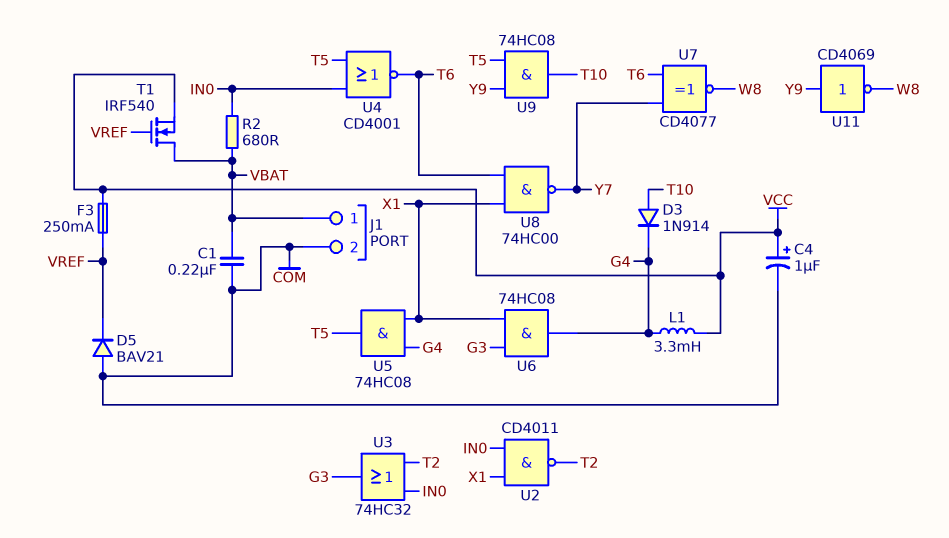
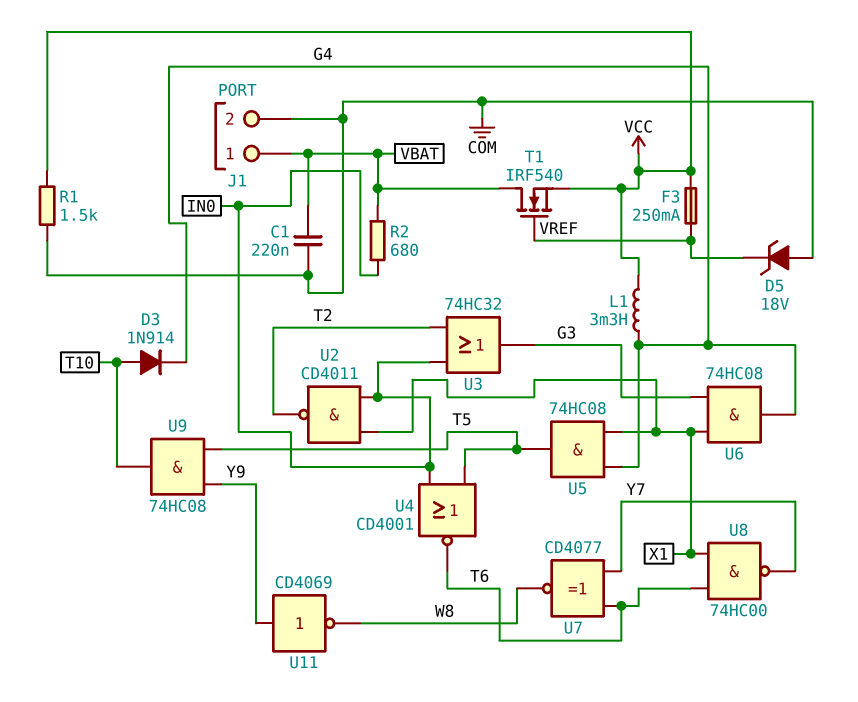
C4: 1uF (plus VCC, minus COM) -> none
D5: diode BAV21 (A COM, K VREF) -> zener 18V (A COM, K VREF)
R1: none -> 1.5k (COM, VCC)

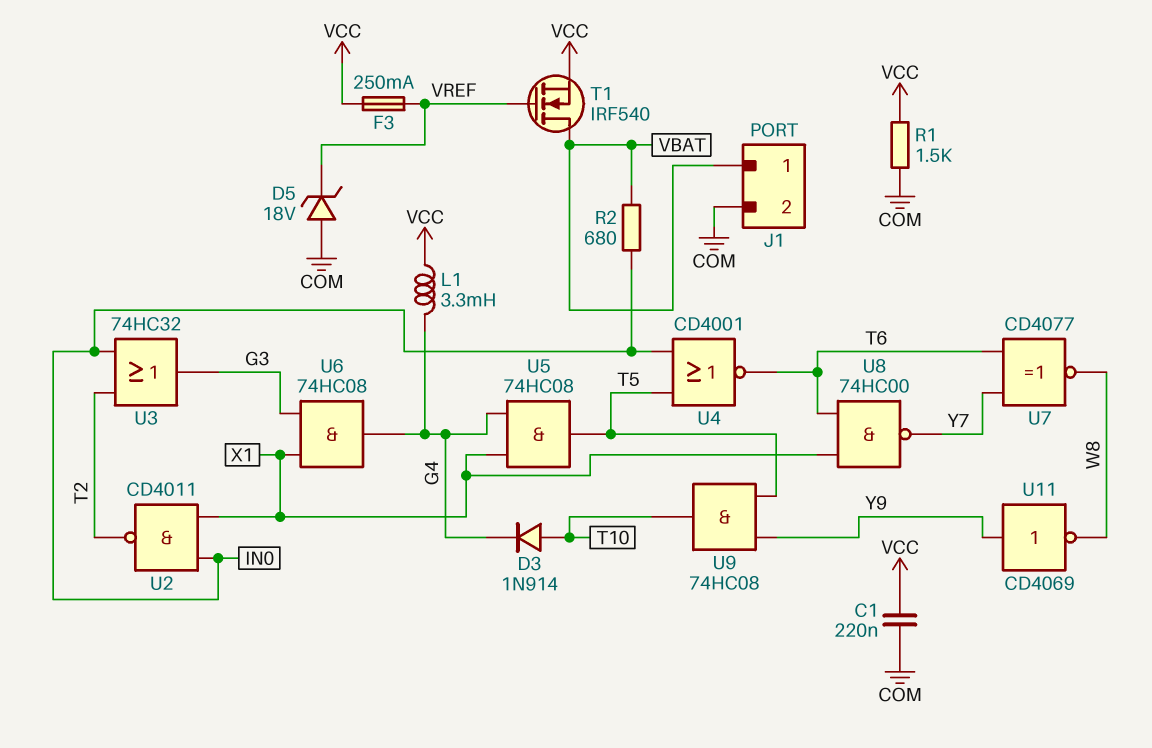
C1: 220nF (COM, VBAT) -> 220nF (COM, VCC)

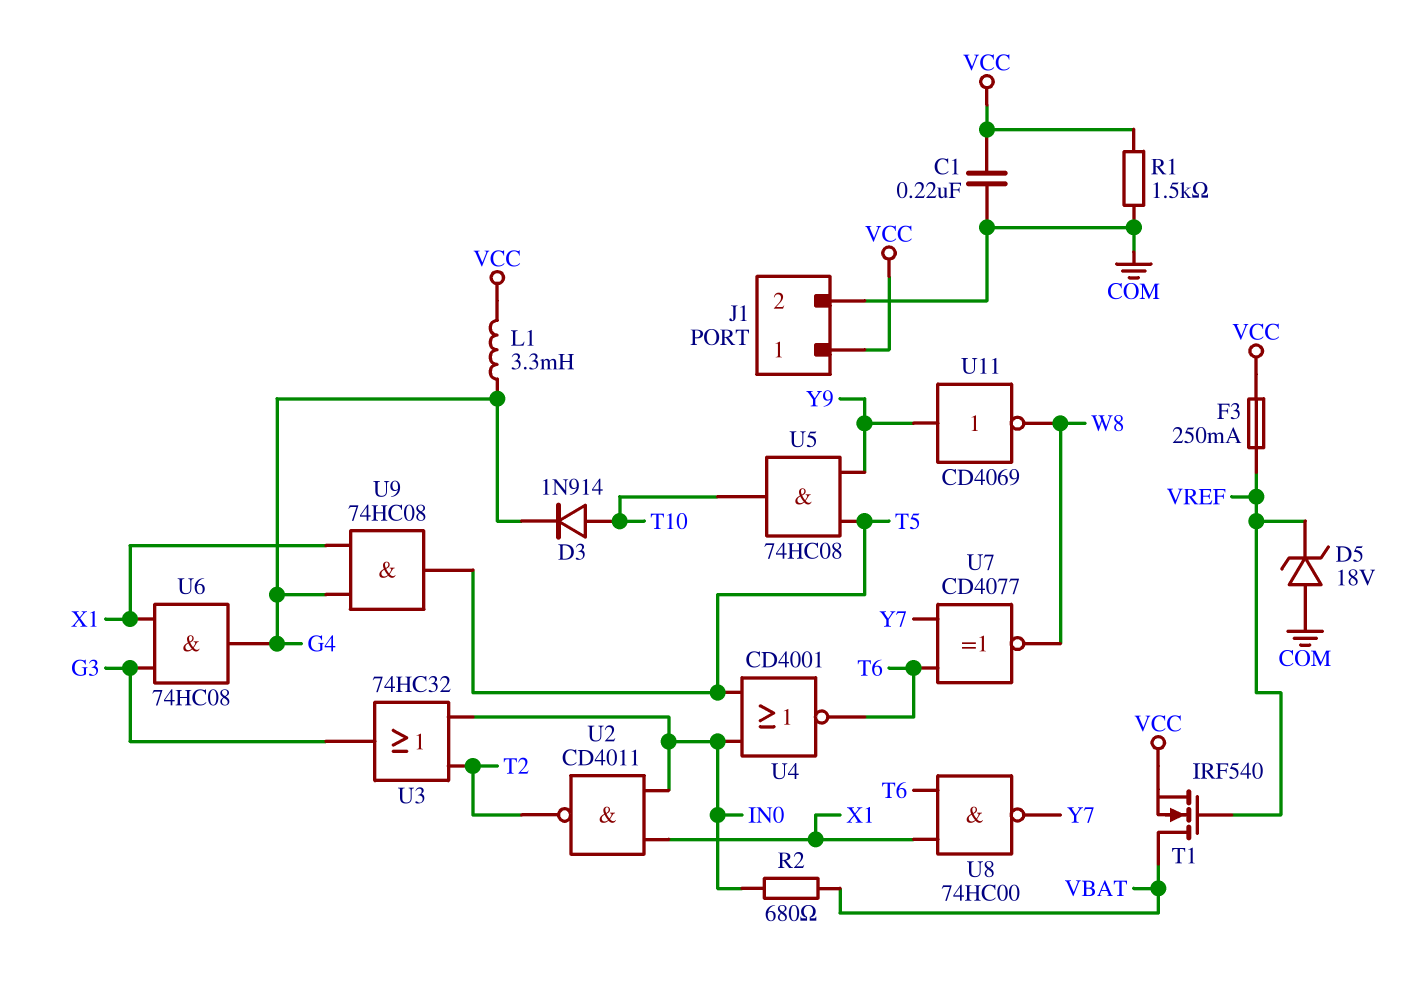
J1 pin 1: VBAT -> VCC
U5: AND 74HC08 (in G4, in X1, out T5) -> AND 74HC08 (in T5, in Y9, out T10)
U9: AND 74HC08 (in T5, in Y9, out T10) -> AND 74HC08 (in G4, in X1, out T5)

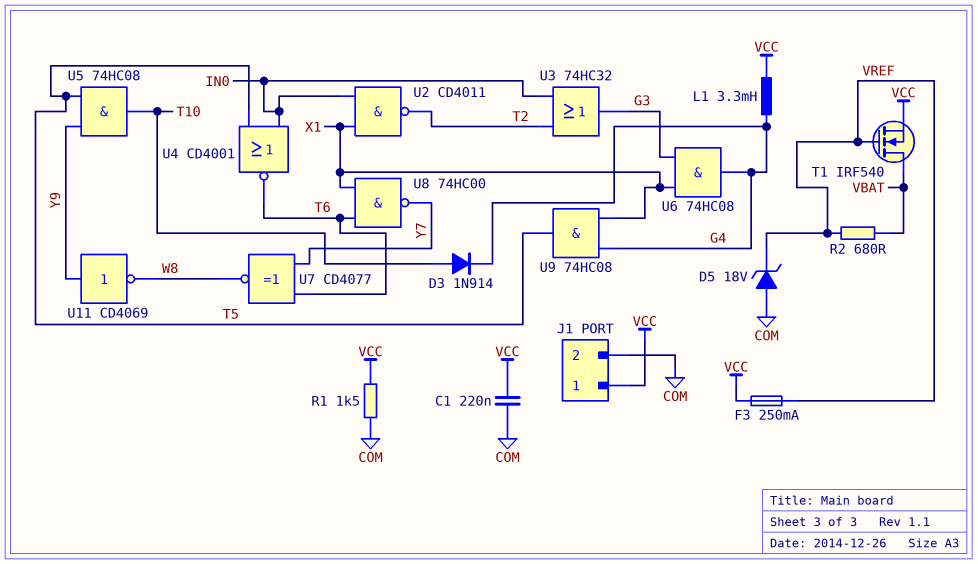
R2: 680 (IN0, VBAT) -> 680 (VBAT, VREF)

